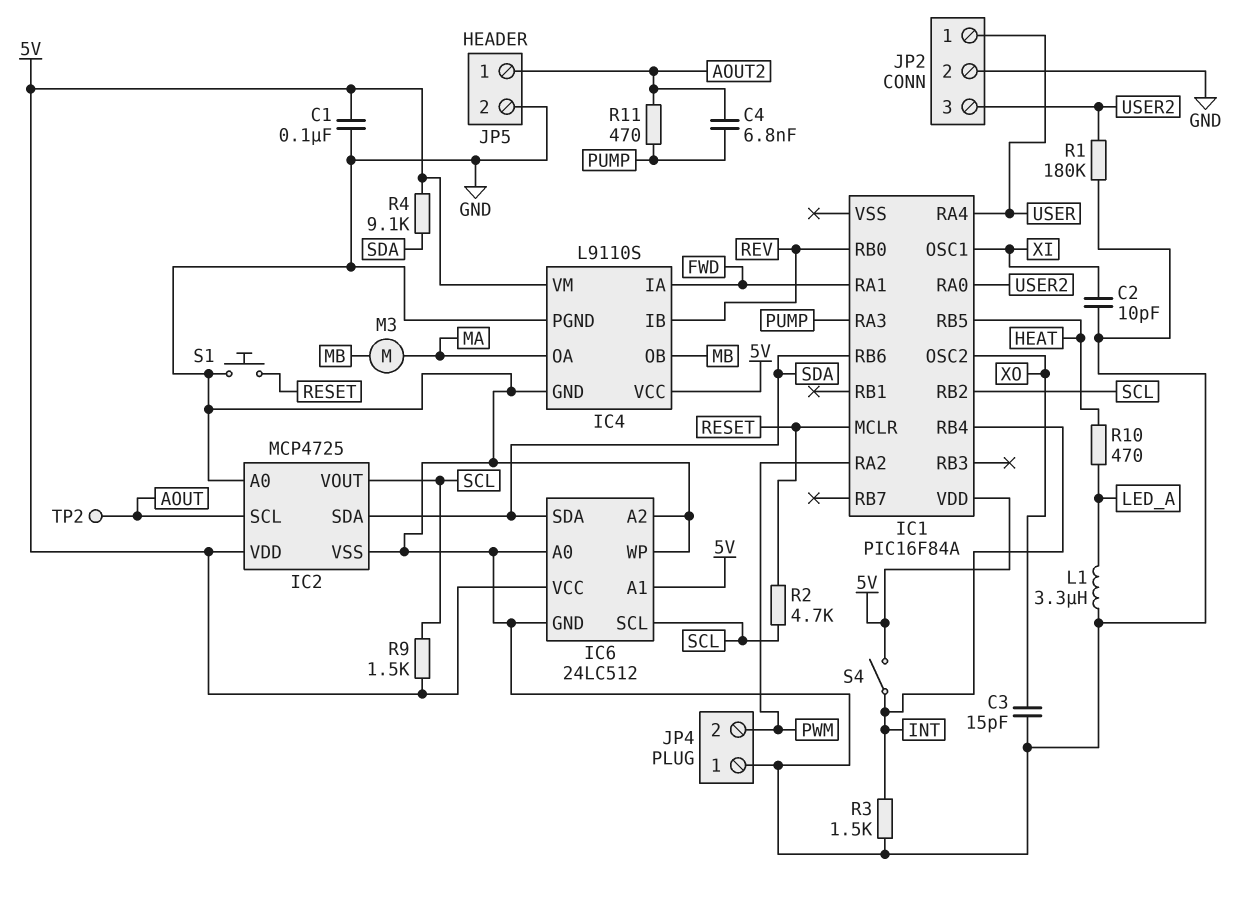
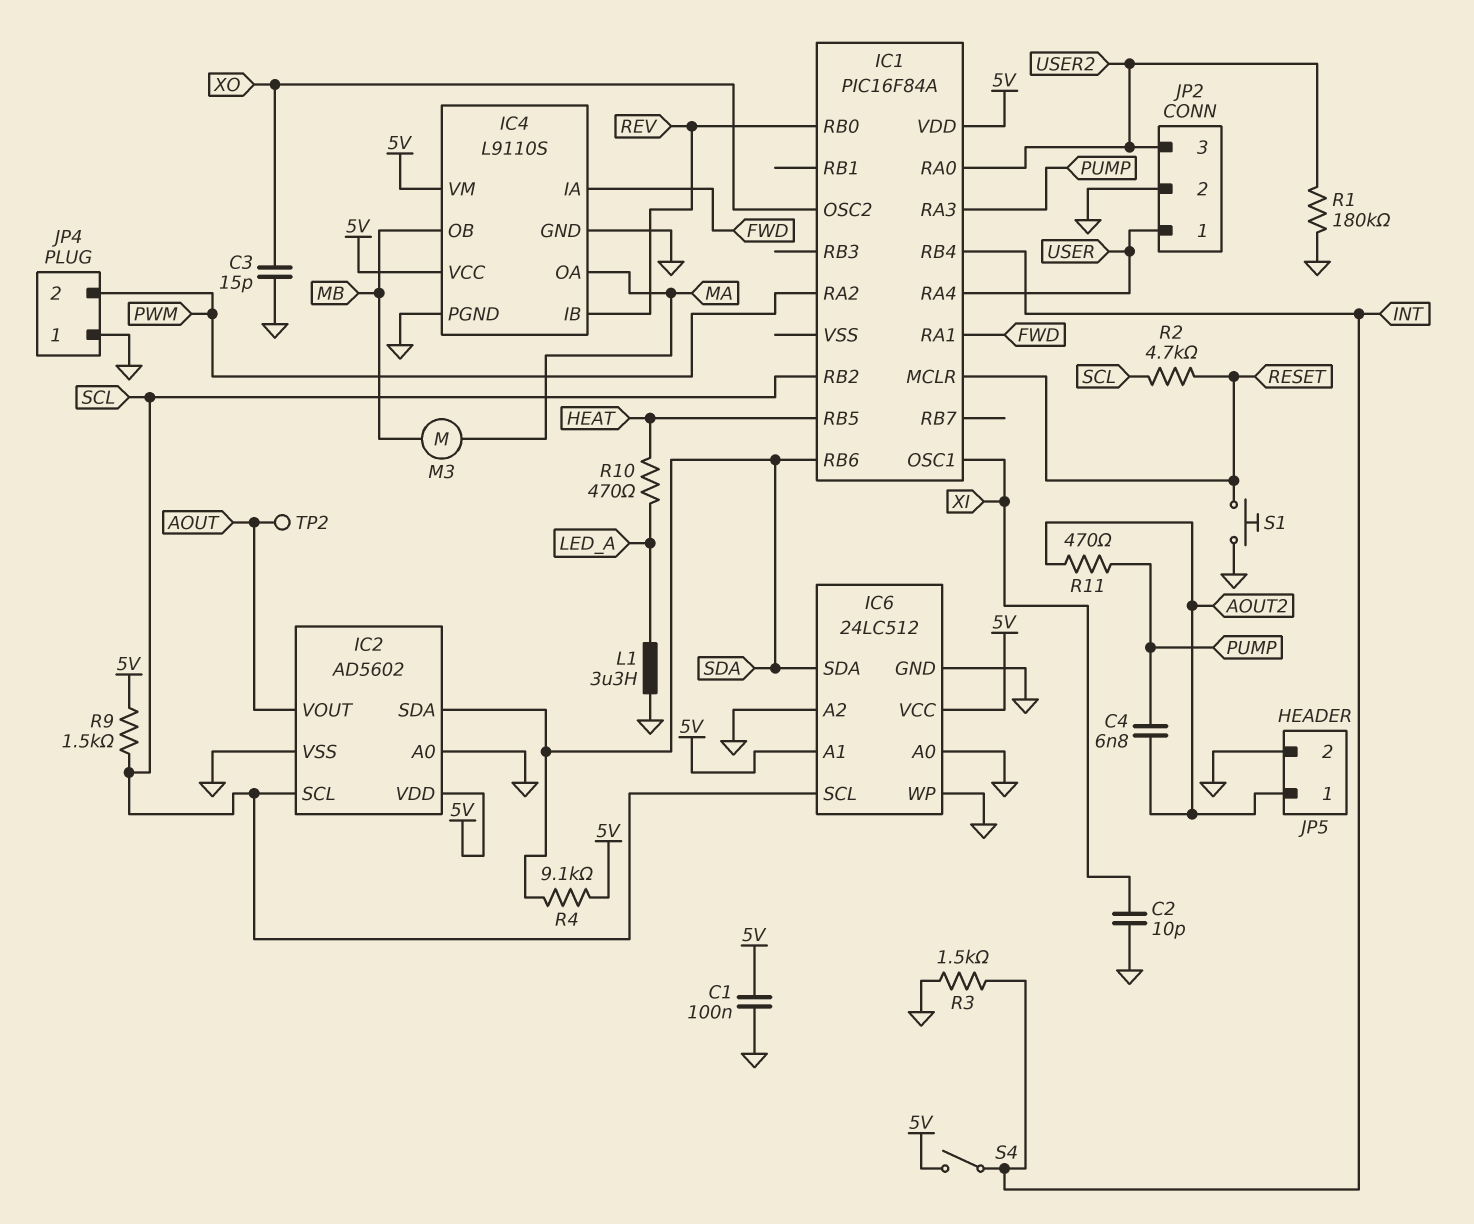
IC2: MCP4725 -> AD5602
IC2 pin SCL: AOUT -> SCL
IC2 pin VOUT: SCL -> AOUT

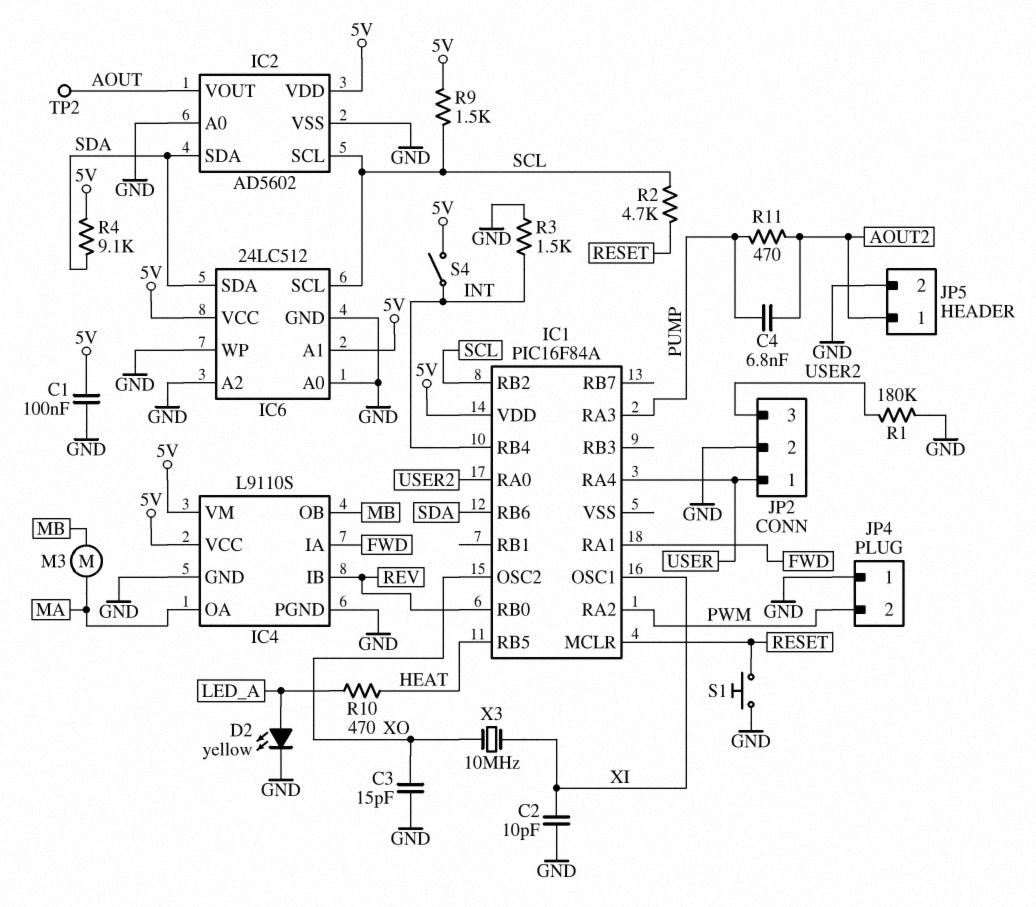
D2: none -> LED yellow (A LED_A, K GND)
L1: 3.3uH (GND, LED_A) -> none
X3: none -> 10MHz (XI, XO)

